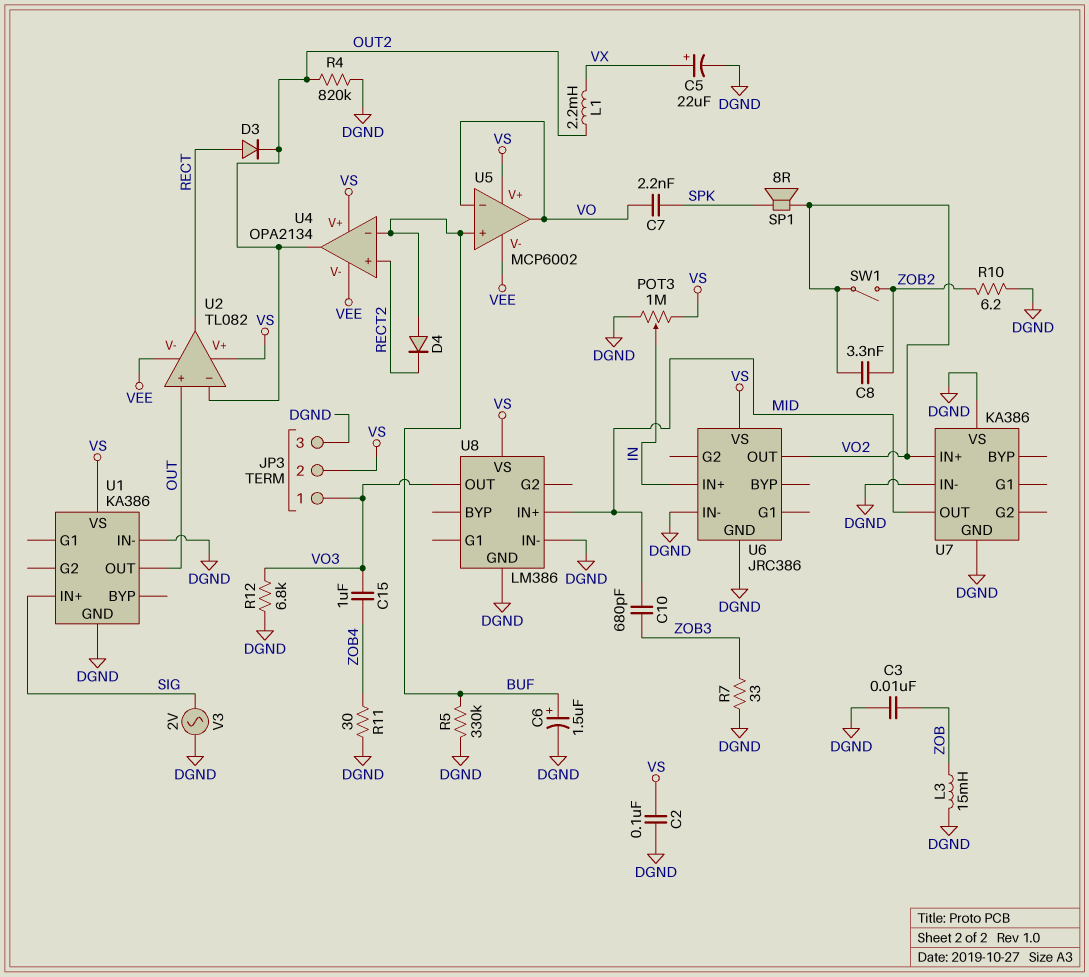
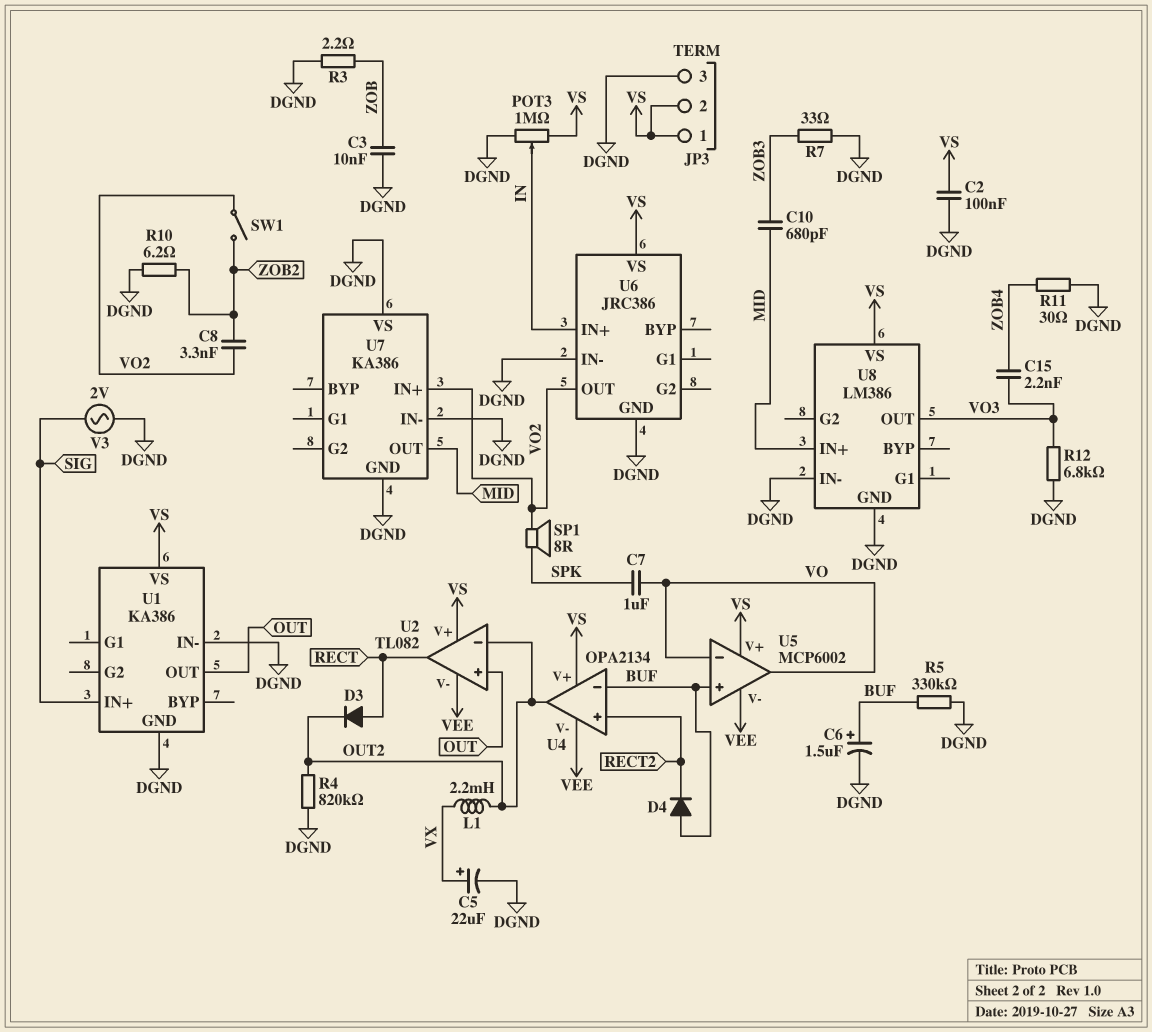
C7: 2.2nF (SPK, VO) -> 1uF (SPK, VO)
C15: 1uF (VO3, ZOB4) -> 2.2nF (VO3, ZOB4)
JP3 pin 1: VO3 -> VS
L3: 15mH (DGND, ZOB) -> none
R3: none -> 2.2 (DGND, ZOB)

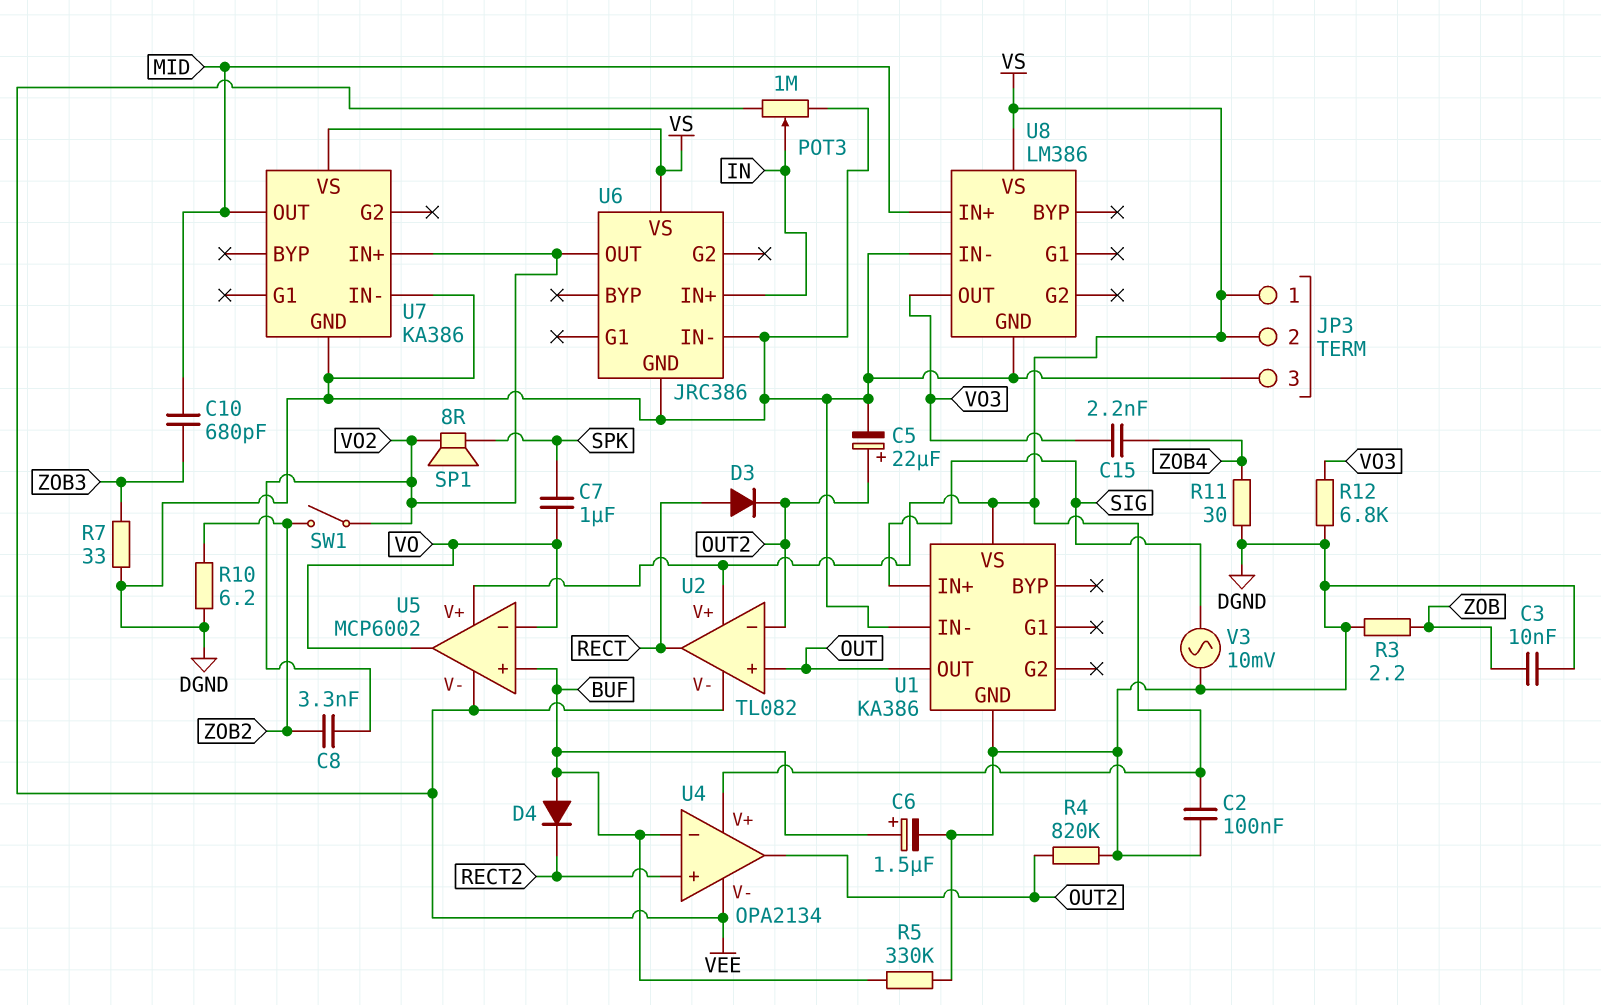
C5: 22uF (plus VX, minus DGND) -> 22uF (plus OUT2, minus DGND)
L1: 2.2mH (OUT2, VX) -> none
POT3: 1M (DGND, VS, wiper IN) -> 1M (DGND, VEE, wiper IN)
U7 pin VS: DGND -> VS
V3: AC 2V (DGND, SIG) -> AC 10mV (DGND, SIG)

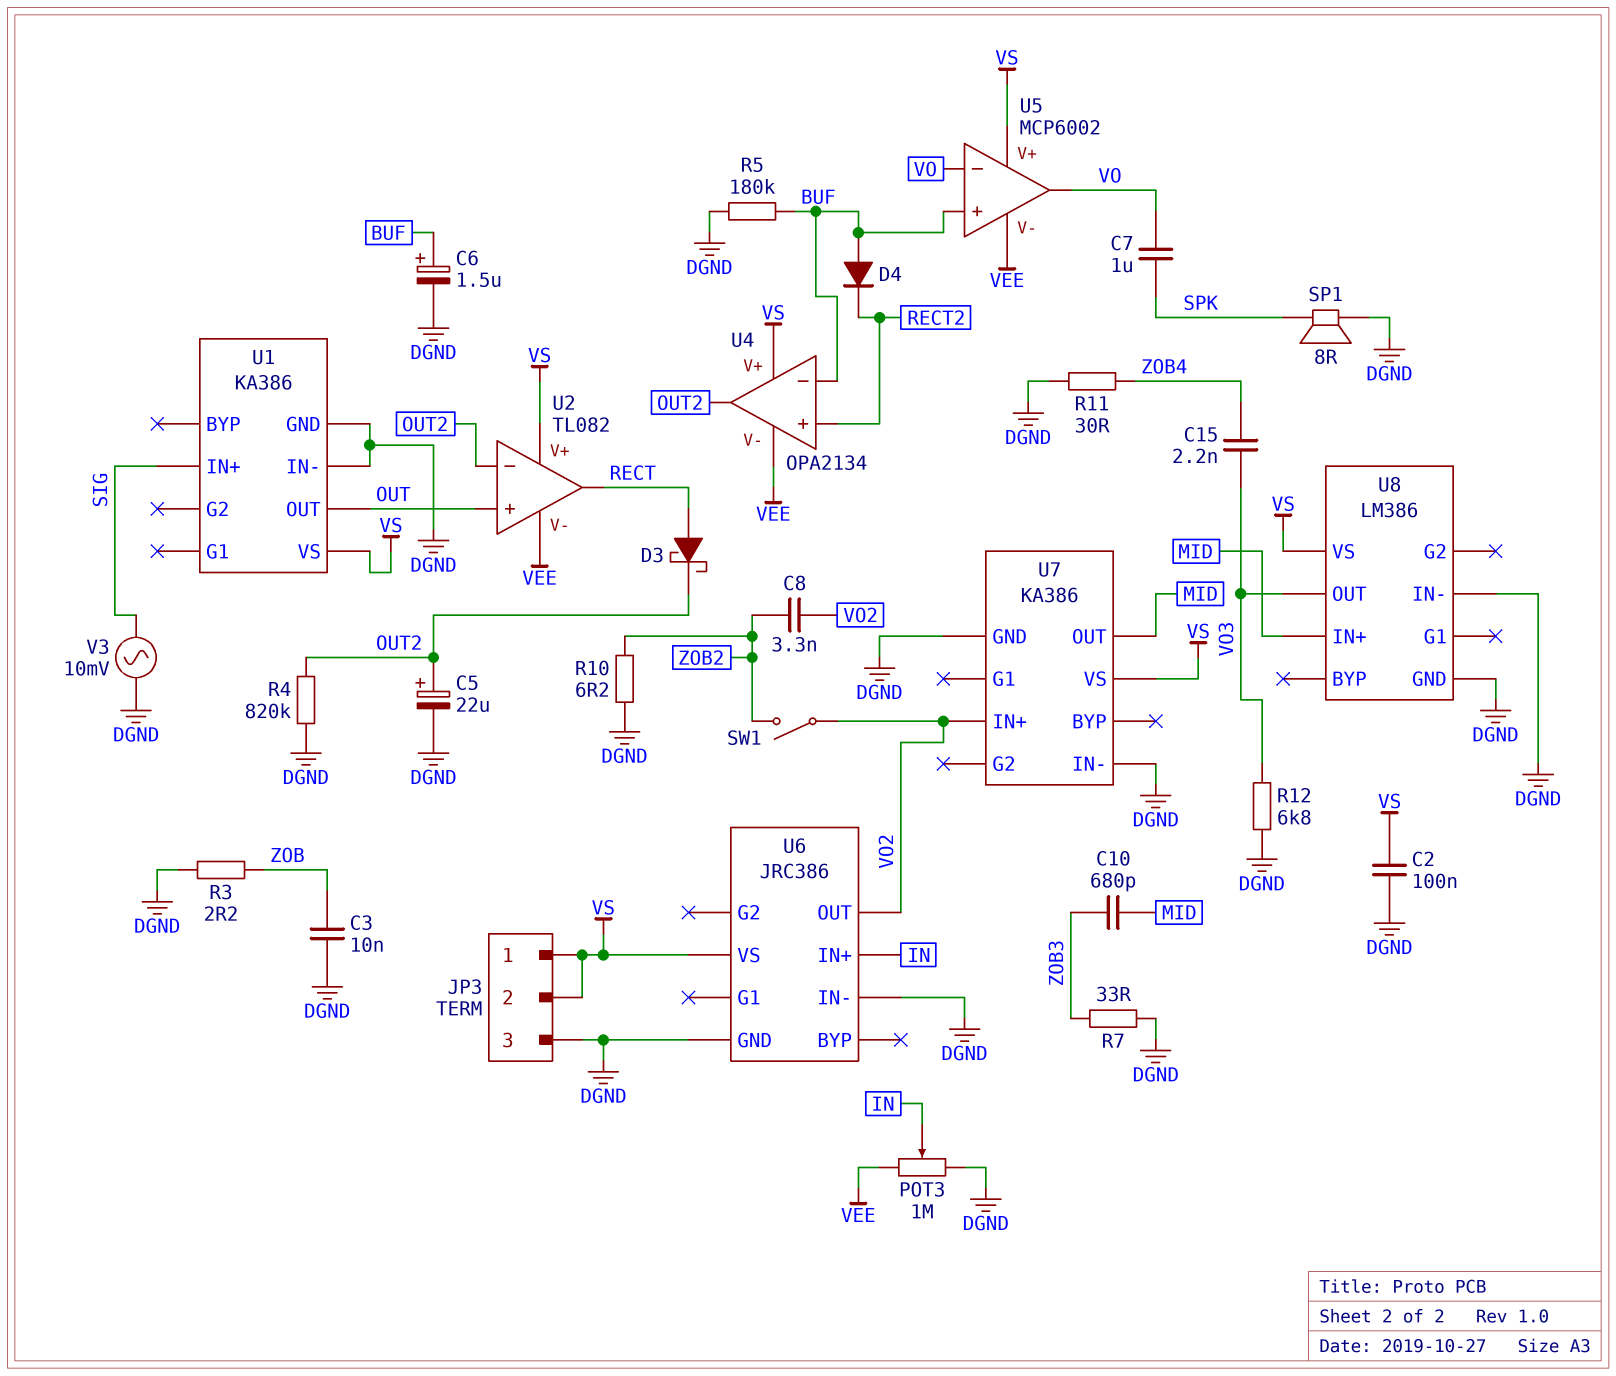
D3: diode (A RECT, K OUT2) -> schottky (A RECT, K OUT2)
R5: 330k (BUF, DGND) -> 180k (BUF, DGND)
SP1: speaker 8R (SPK, VO2) -> speaker 8R (DGND, SPK)

